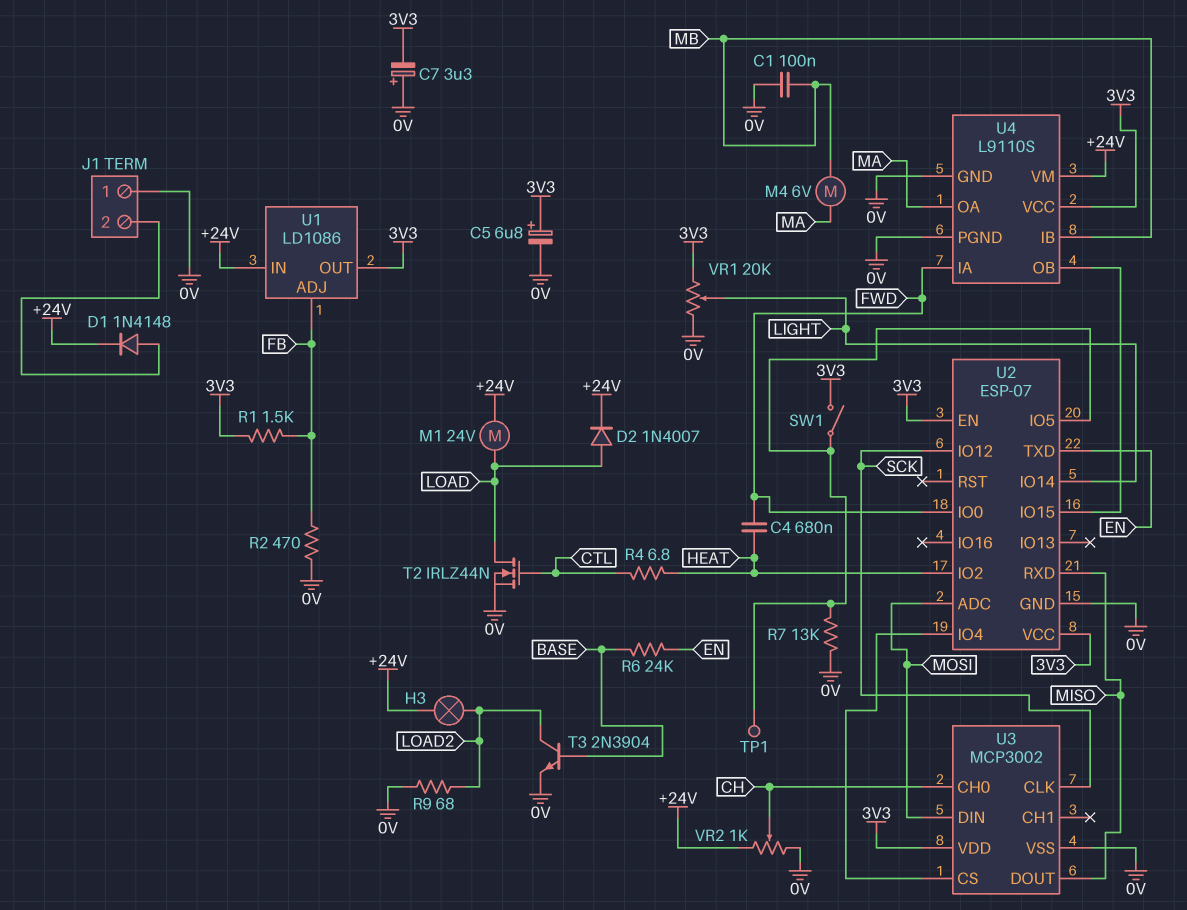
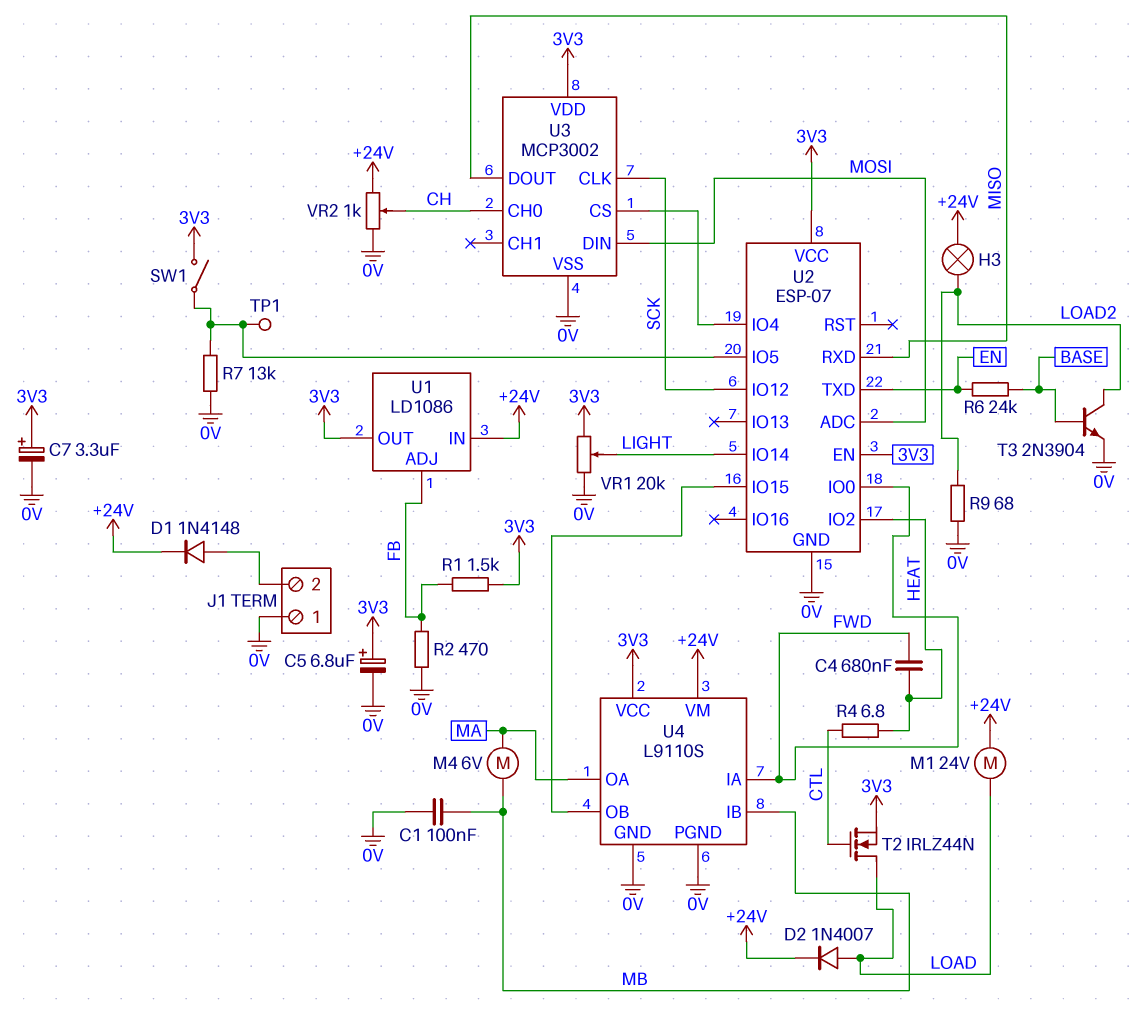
C7: 3.3uF (plus 0V, minus 3V3) -> 3.3uF (plus 3V3, minus 0V)
T2: NMOS IRLZ44N (G CTL, D LOAD, S 0V) -> NMOS IRLZ44N (G CTL, D LOAD, S 3V3)

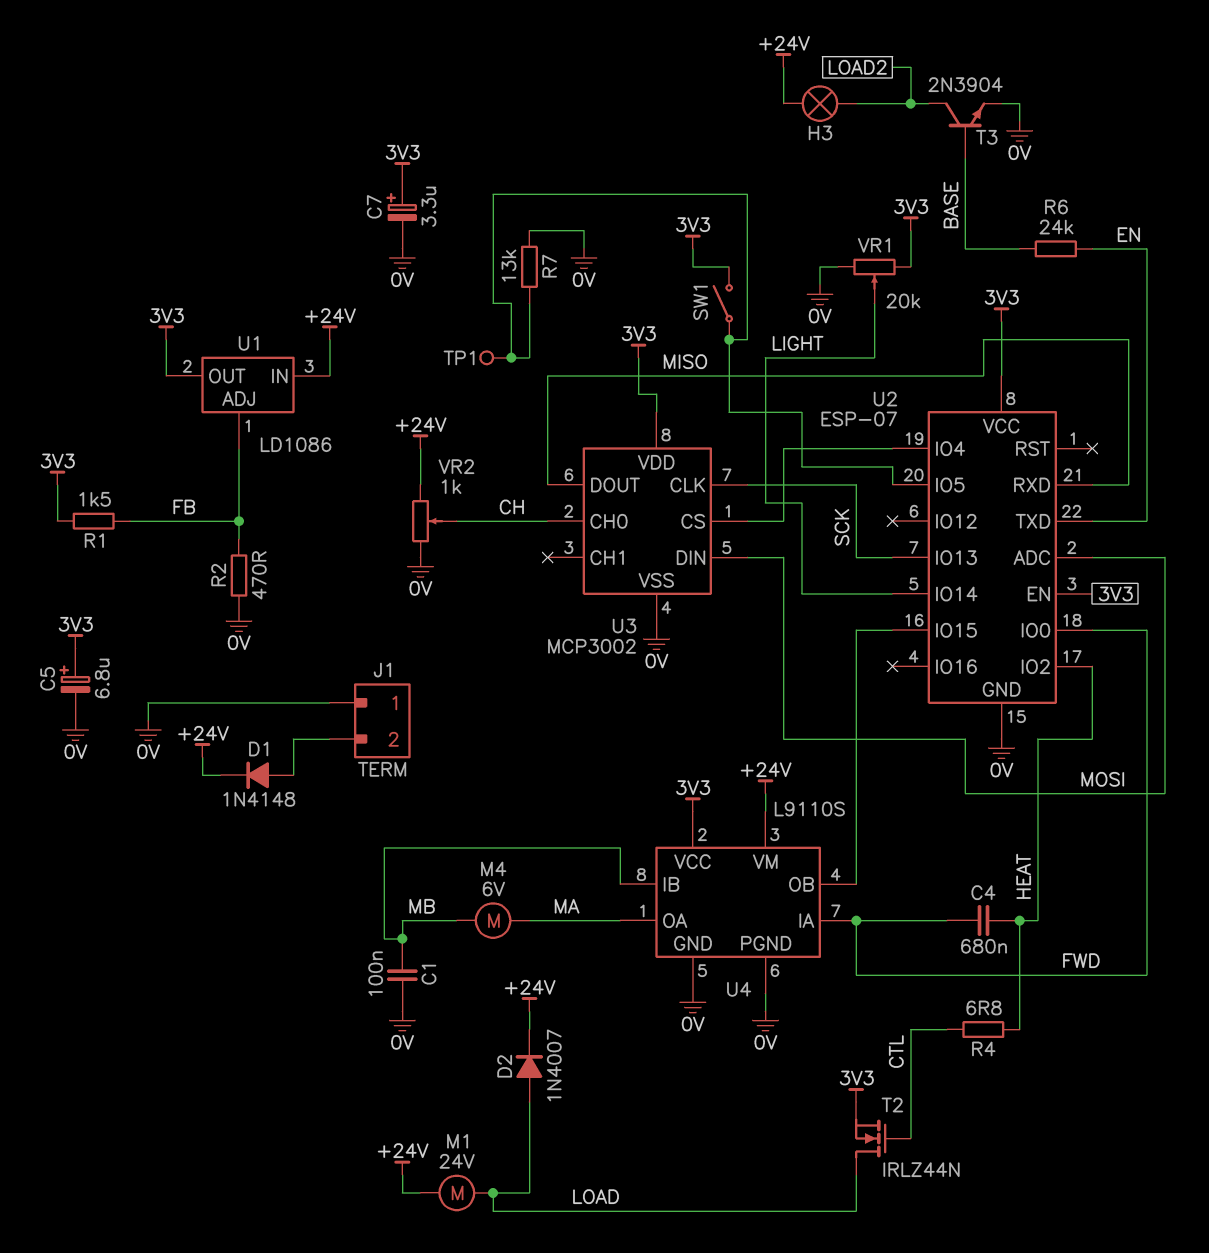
R9: 68 (0V, LOAD2) -> none
U2 pin IO12: SCK -> none
U2 pin IO13: none -> SCK

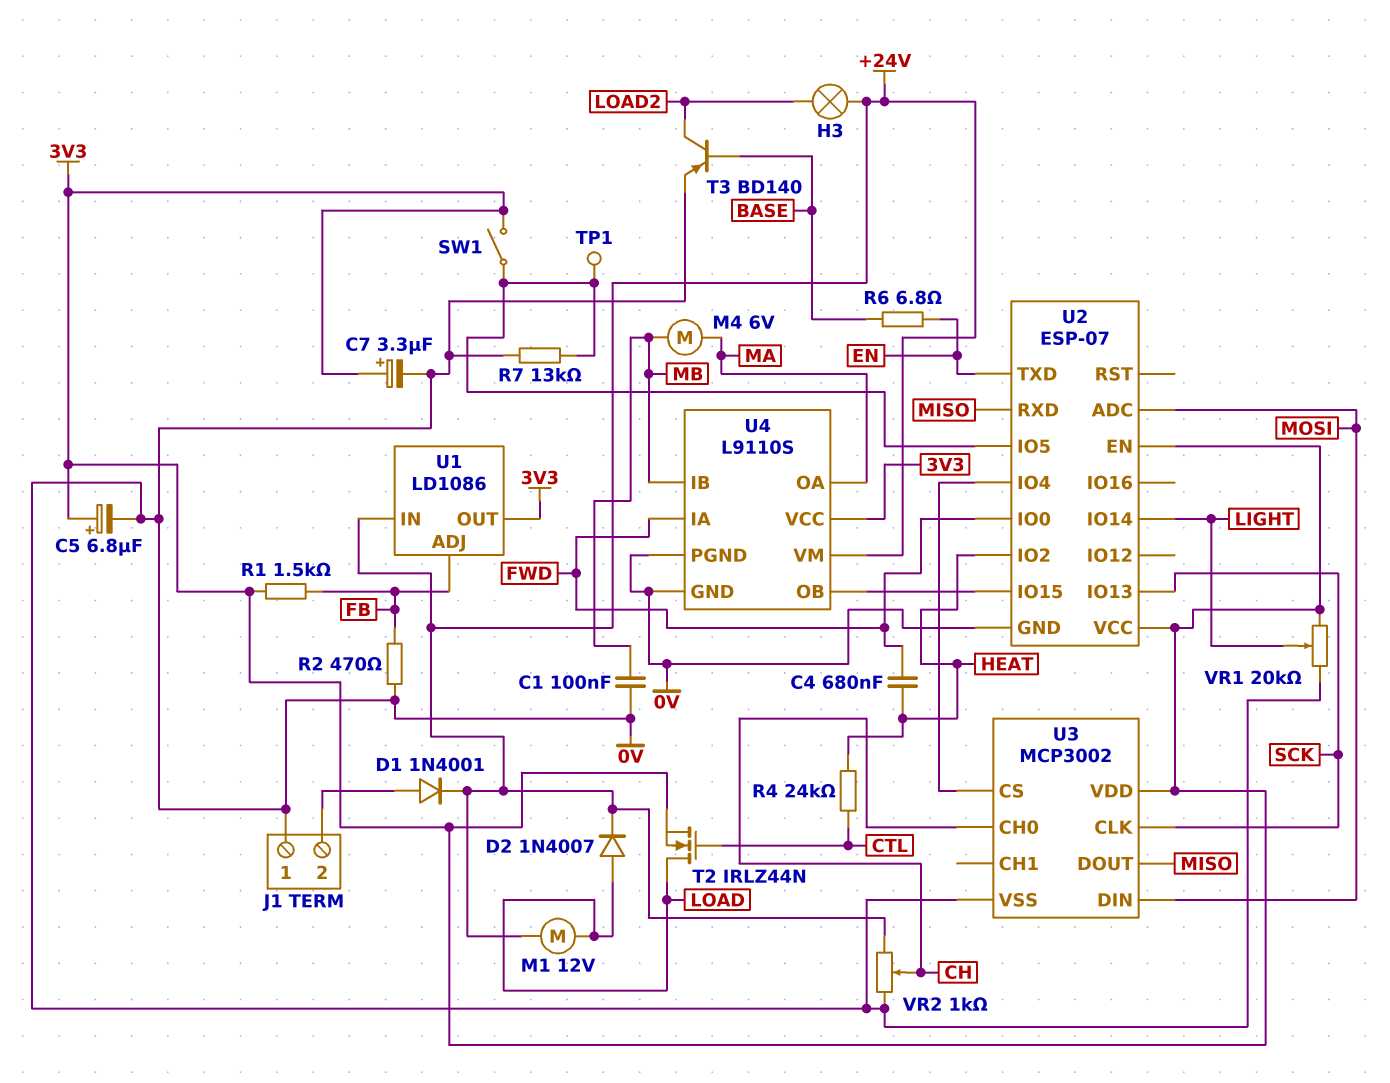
D1: diode 1N4148 (A J1/2, K +24V) -> diode 1N4001 (A J1/2, K +24V)
M1: motor 24V (+24V, LOAD) -> motor 12V (+24V, LOAD)
R4: 6.8 (CTL, HEAT) -> 24k (CTL, HEAT)
R6: 24k (BASE, EN) -> 6.8 (BASE, EN)
T3: NPN 2N3904 (B BASE, C LOAD2, E 0V) -> PNP BD140 (B BASE, C LOAD2, E 0V)

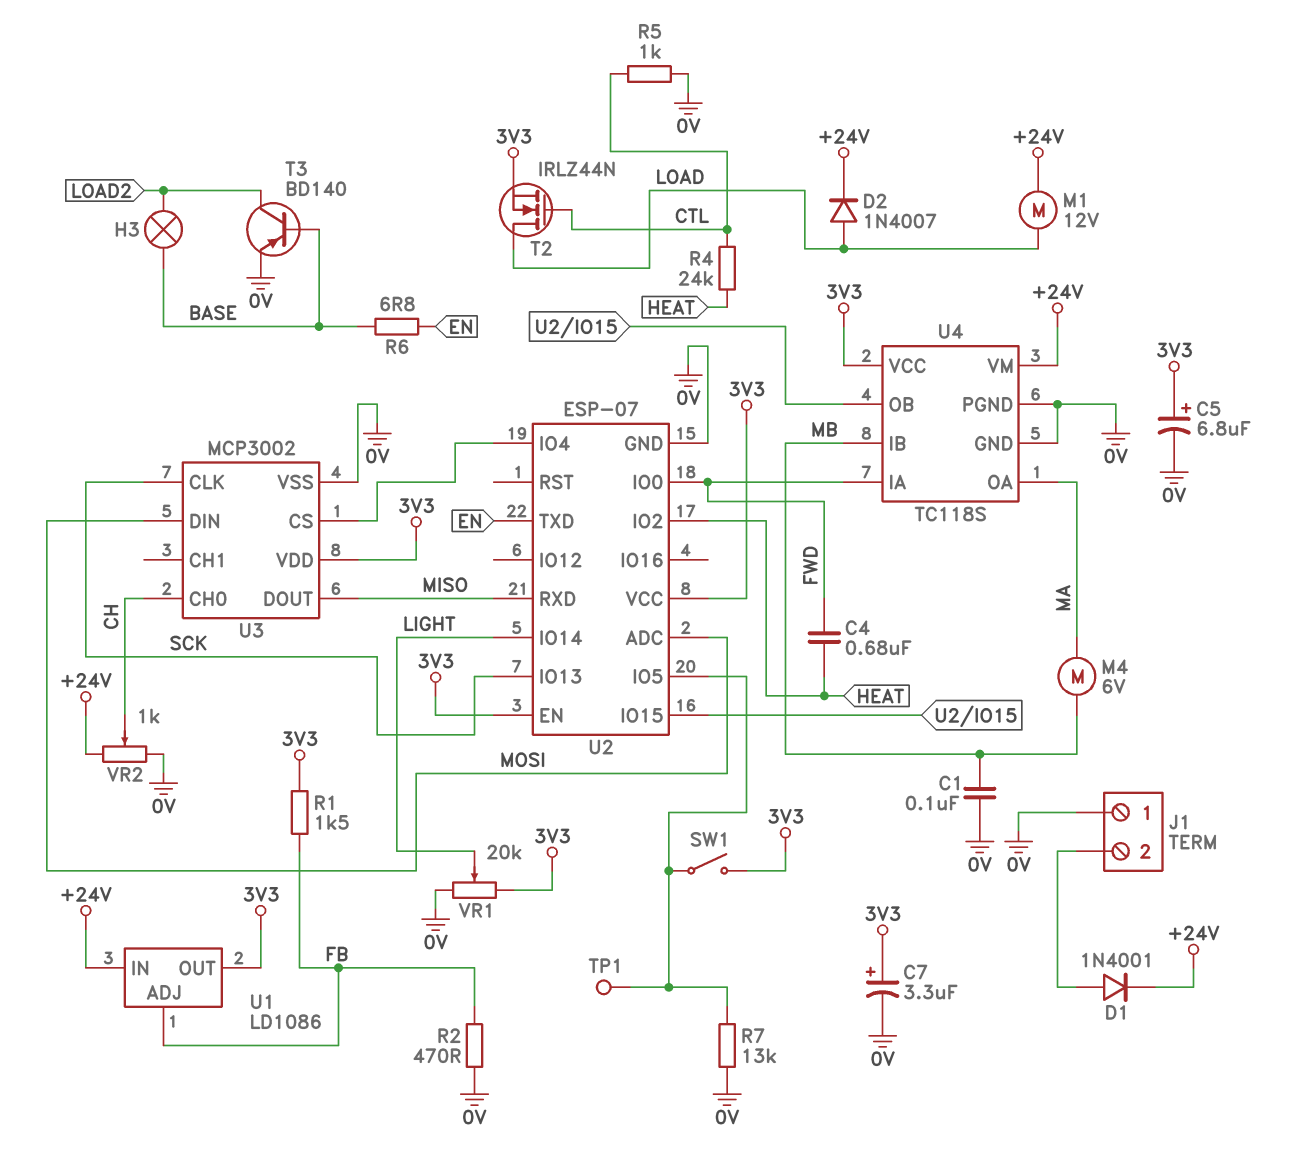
H3: lamp (+24V, LOAD2) -> lamp (BASE, LOAD2)
R5: none -> 1k (0V, CTL)
U4: L9110S -> TC118S

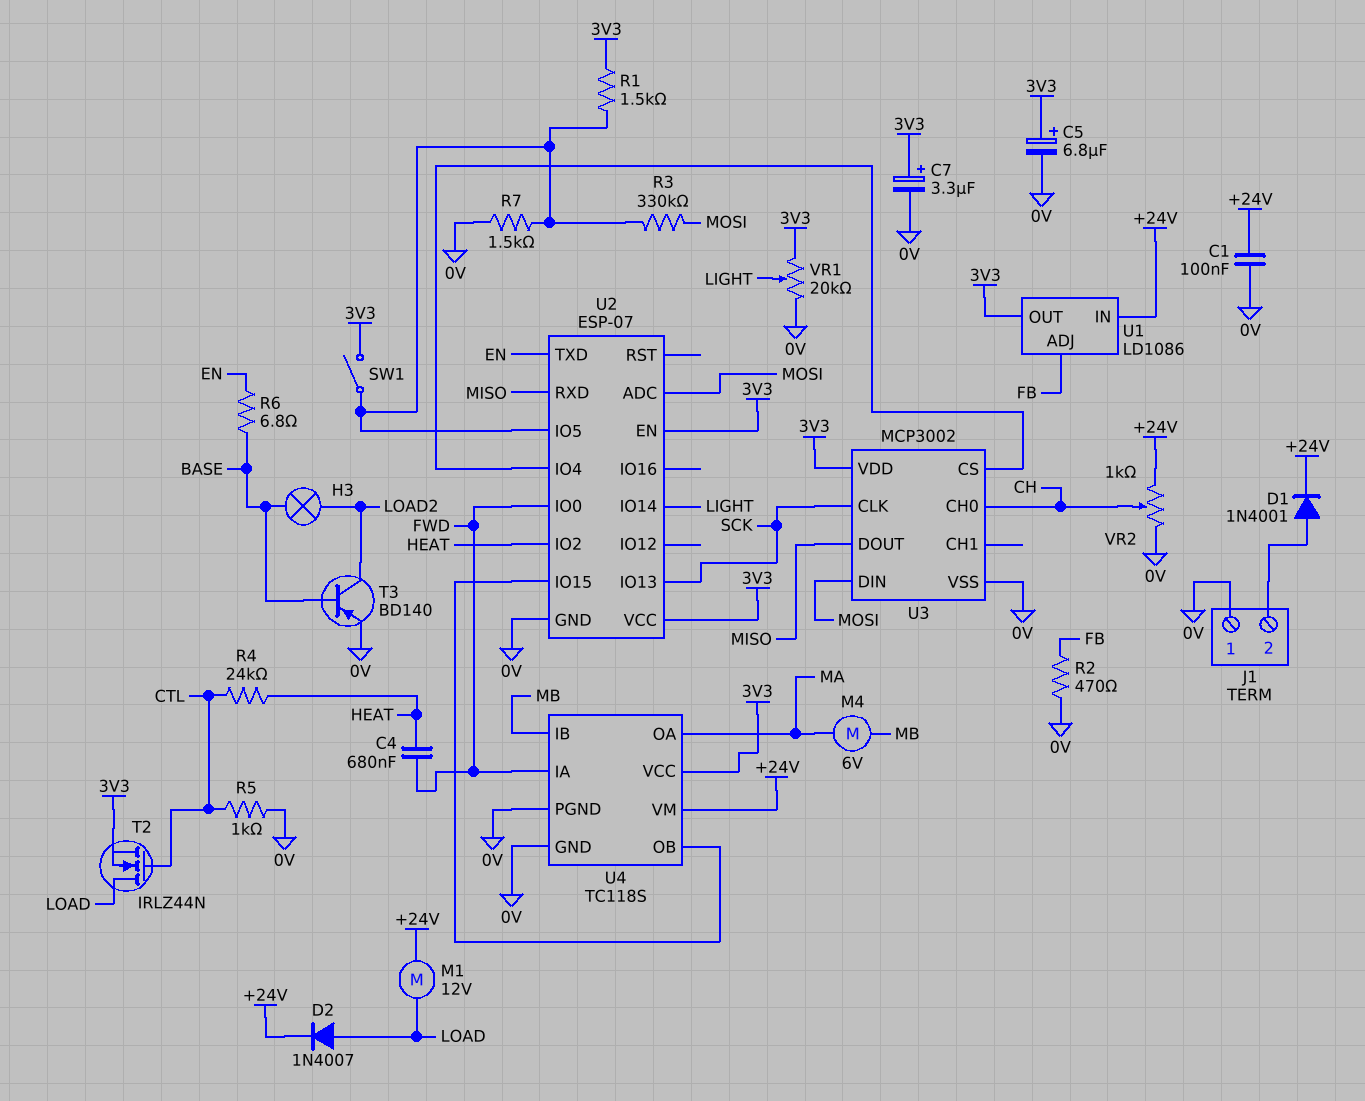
C1: 100nF (0V, MB) -> 100nF (+24V, 0V)
R1: 1.5k (3V3, FB) -> 1.5k (3V3, U2/IO5)
R3: none -> 330k (MOSI, U2/IO5)
R7: 13k (0V, U2/IO5) -> 1.5k (0V, U2/IO5)
TP1: test point (U2/IO5) -> none

